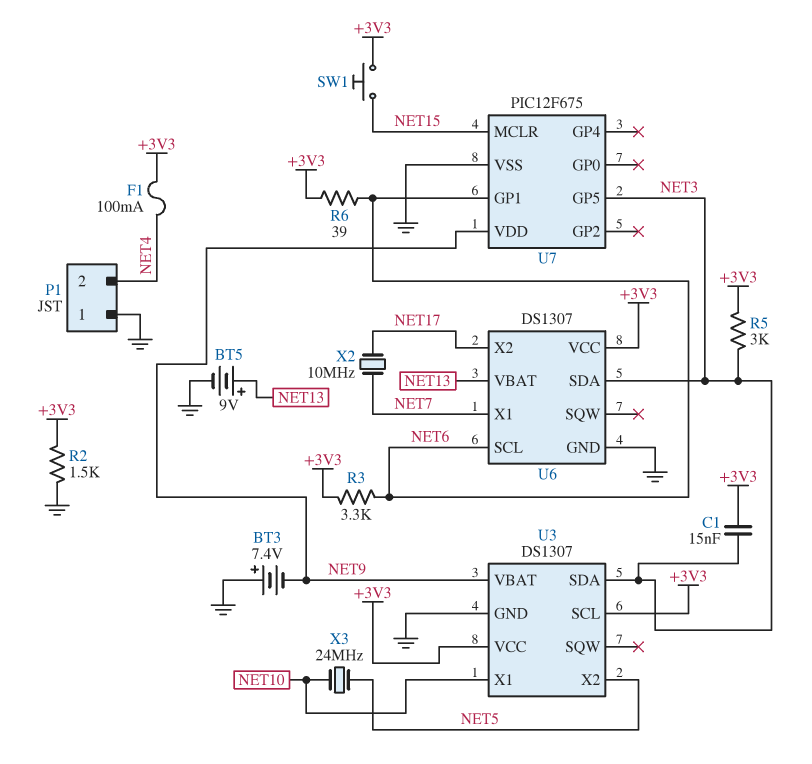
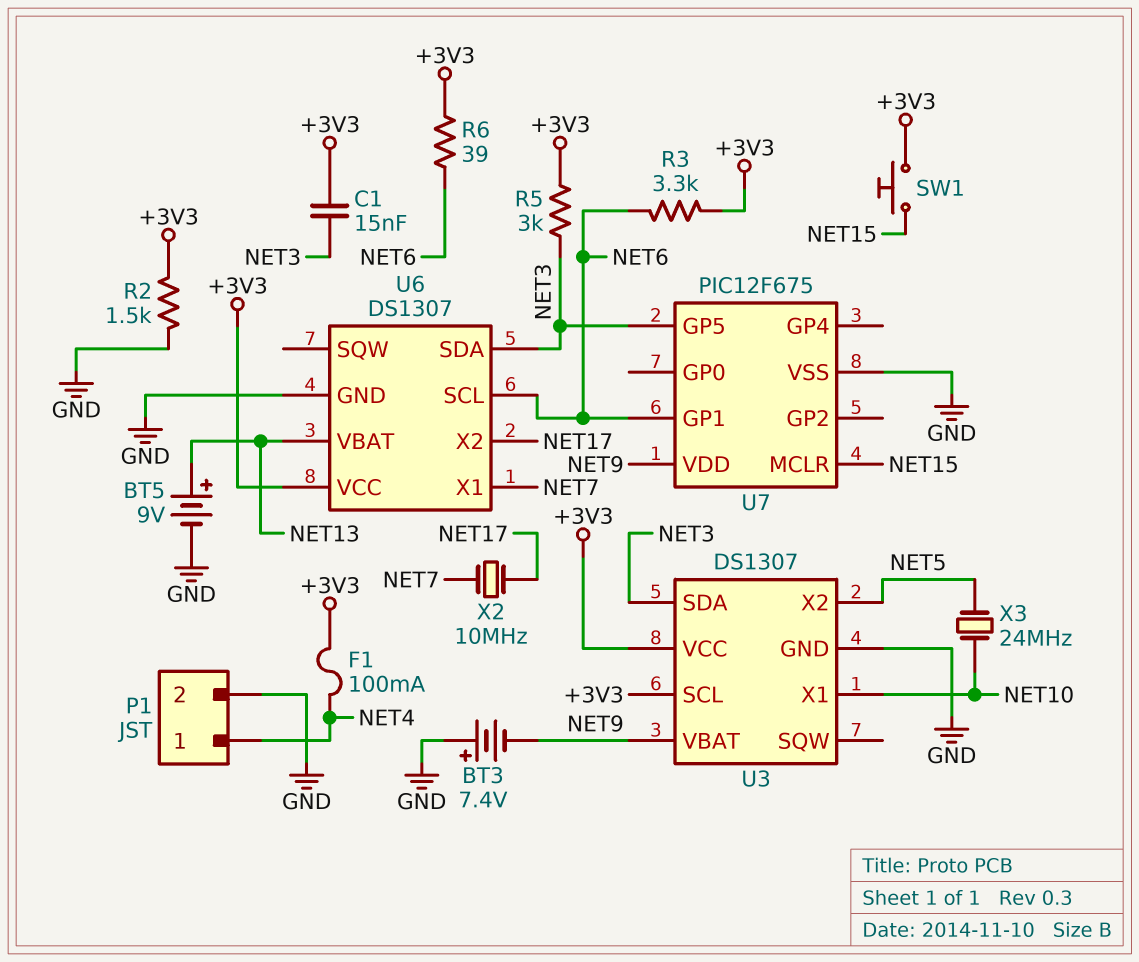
P1 pin 1: GND -> NET4
P1 pin 2: NET4 -> GND

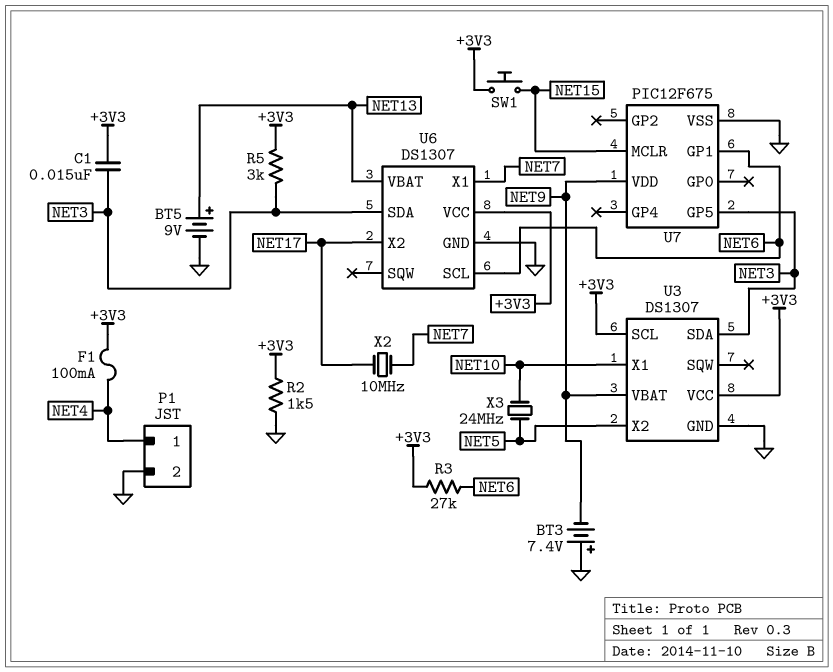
R3: 3.3k (+3V3, NET6) -> 27k (+3V3, NET6)
R6: 39 (+3V3, NET6) -> none

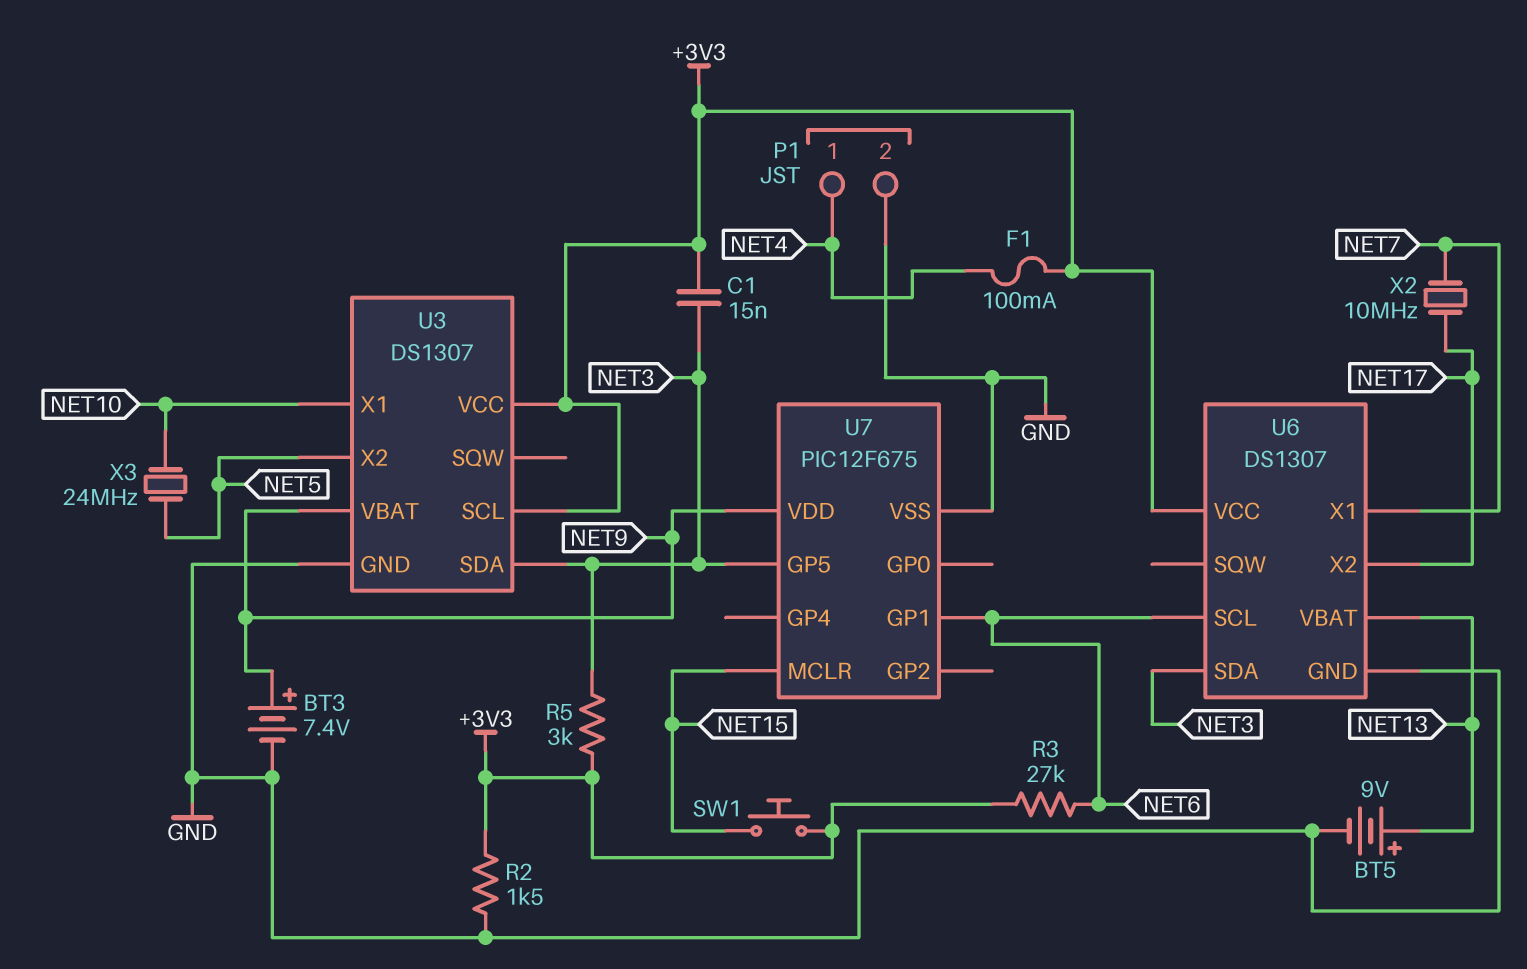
BT3: 7.4V (plus GND, minus NET9) -> 7.4V (plus NET9, minus GND)

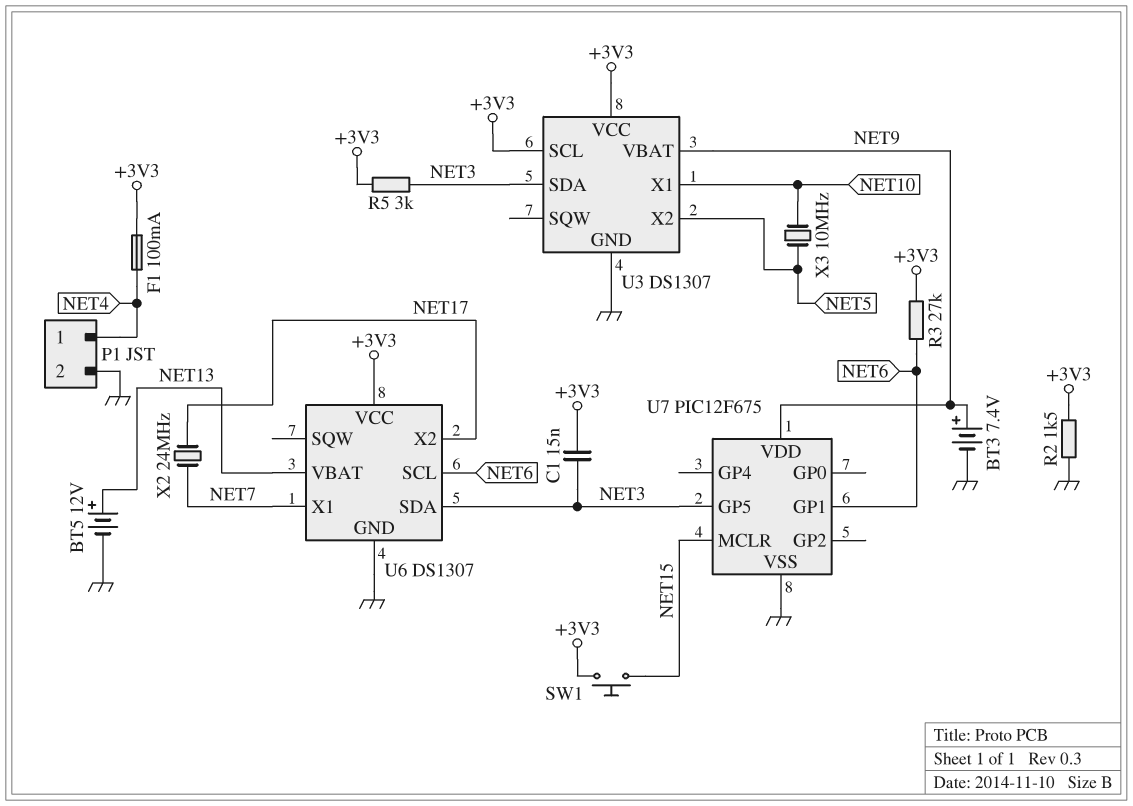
BT5: 9V (plus NET13, minus GND) -> 12V (plus NET13, minus GND)
X2: 10MHz (NET7, NET17) -> 24MHz (NET7, NET17)
X3: 24MHz (NET5, NET10) -> 10MHz (NET5, NET10)

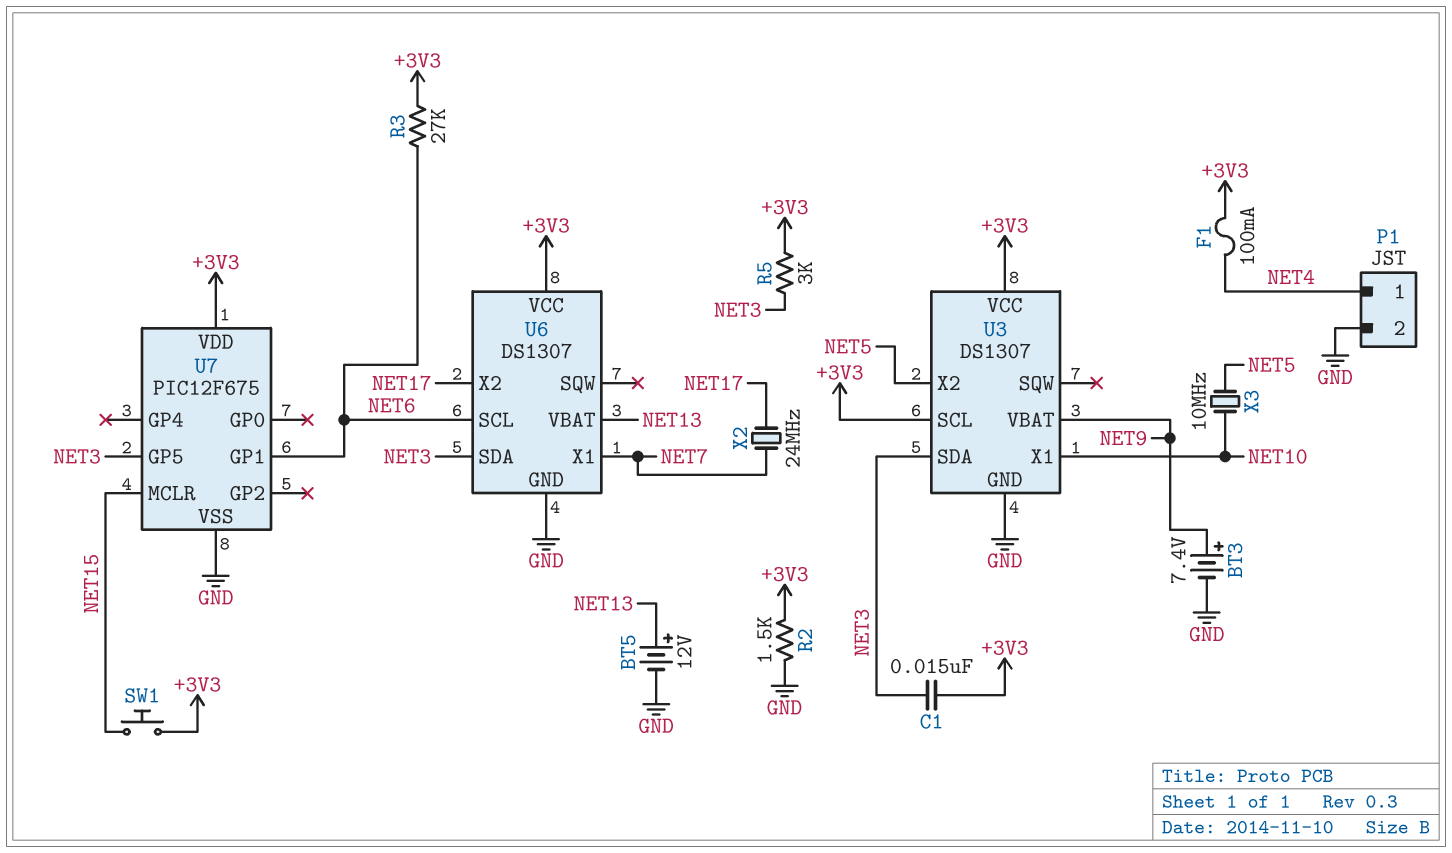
U7 pin VDD: NET9 -> +3V3

